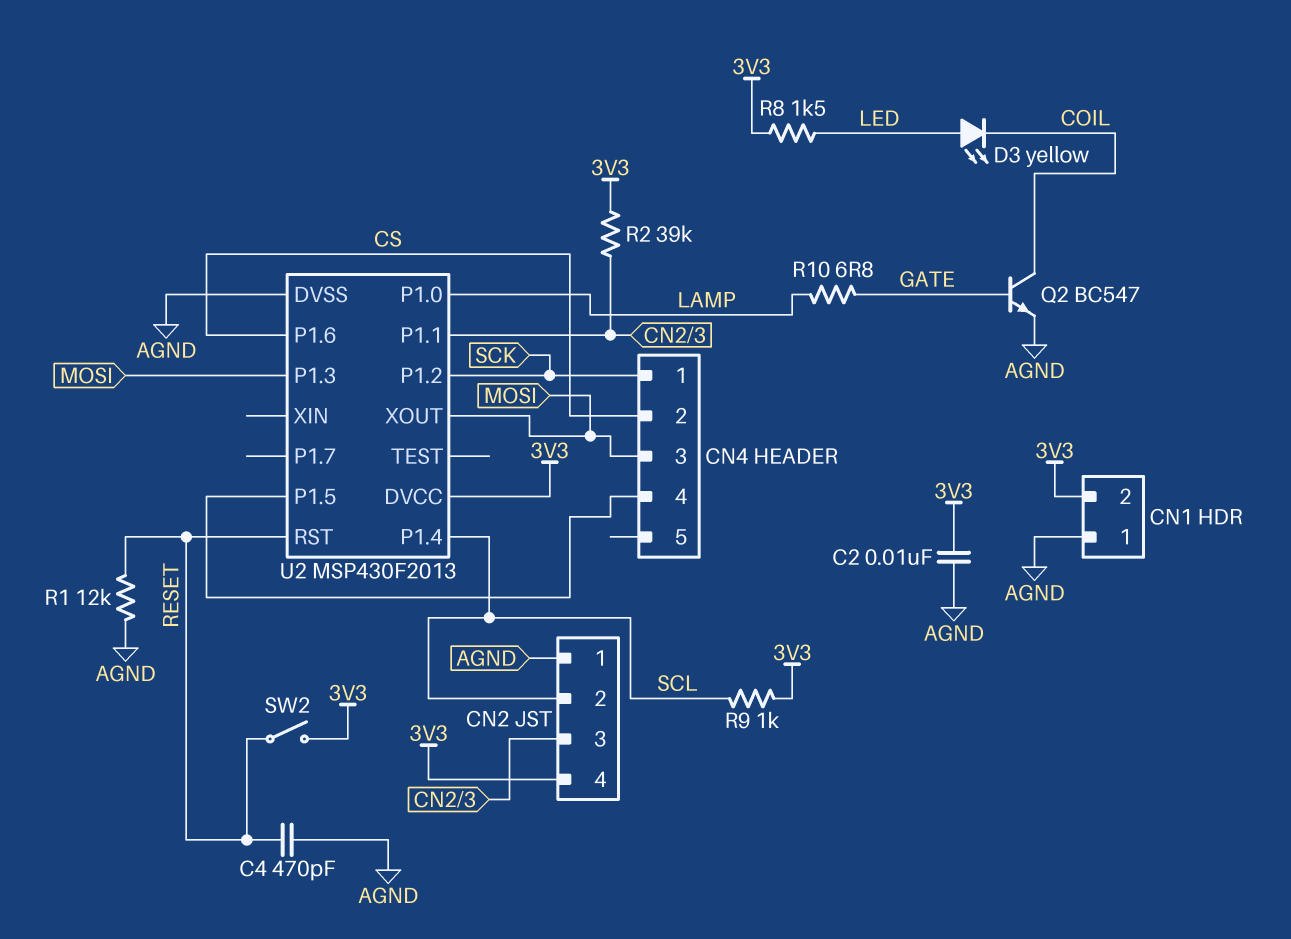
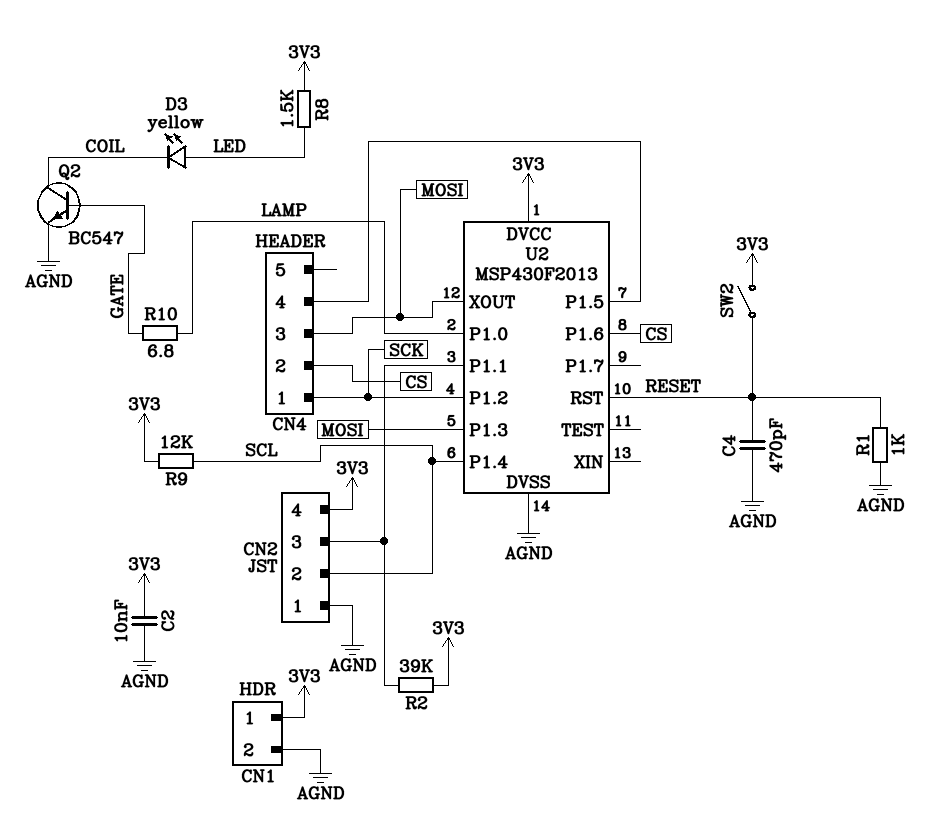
CN1 pin 1: AGND -> 3V3
CN1 pin 2: 3V3 -> AGND
R1: 12k (AGND, RESET) -> 1k (AGND, RESET)
R9: 1k (3V3, SCL) -> 12k (3V3, SCL)

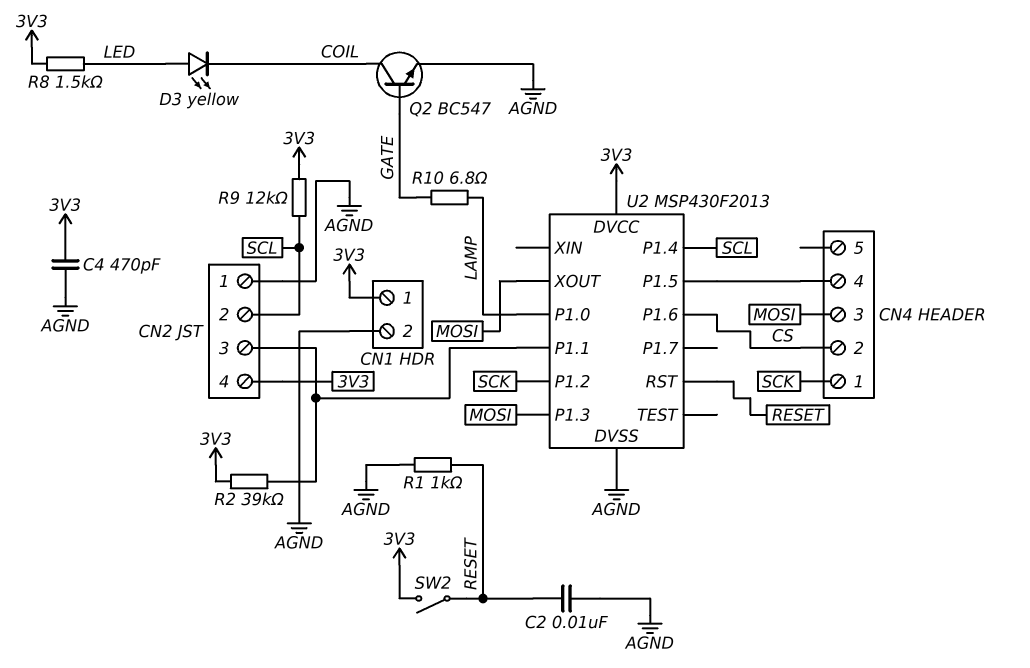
C2: 10nF (3V3, AGND) -> 10nF (AGND, RESET)
C4: 470pF (AGND, RESET) -> 470pF (3V3, AGND)

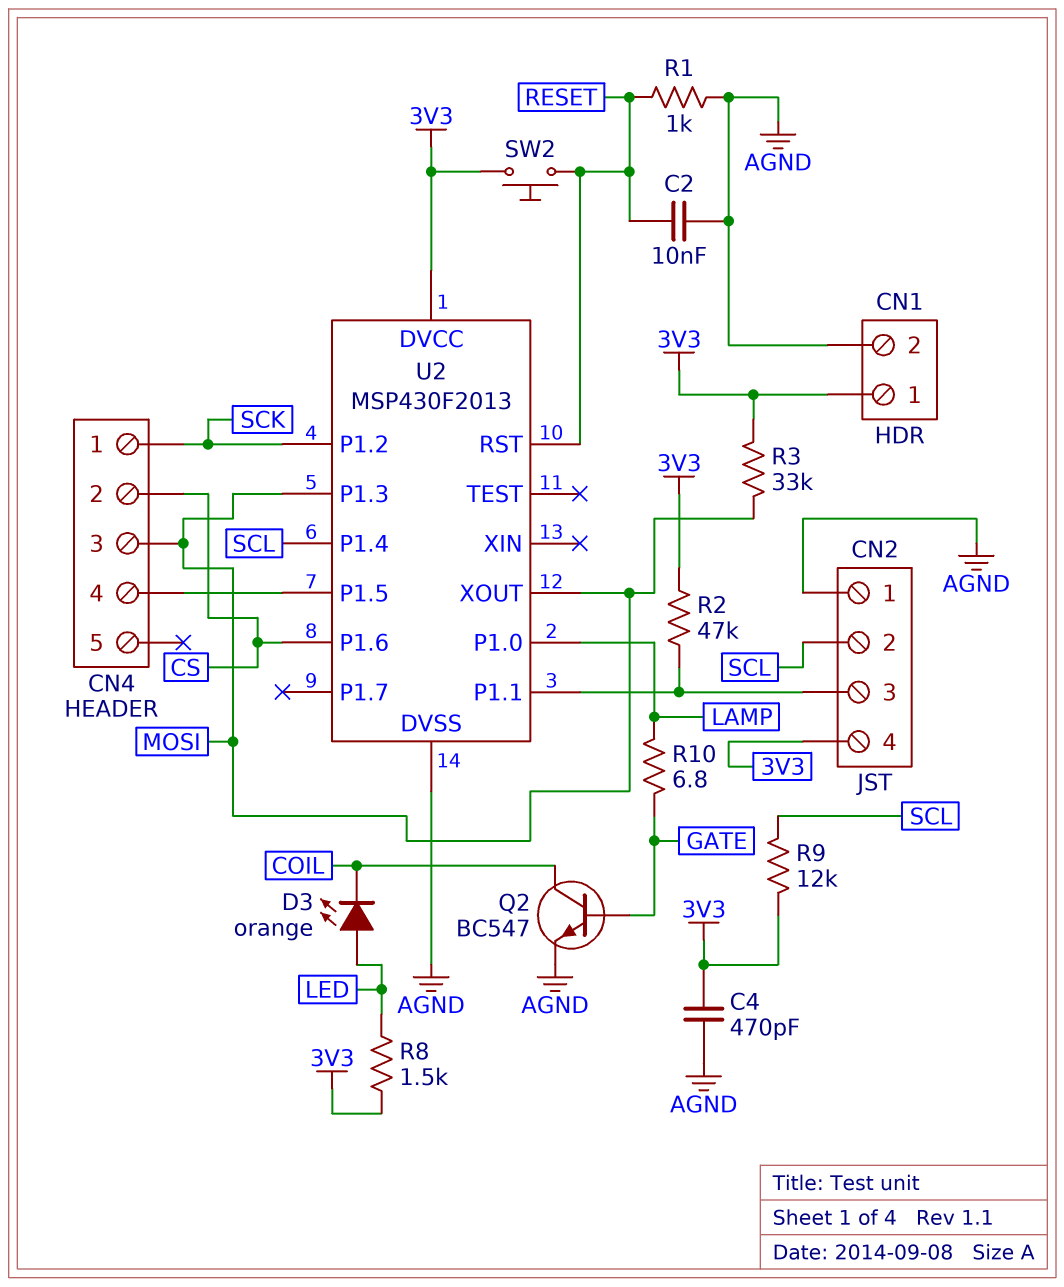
D3: LED yellow (A LED, K COIL) -> LED orange (A LED, K COIL)
R2: 39k (3V3, CN2/3) -> 47k (3V3, CN2/3)
R3: none -> 33k (3V3, MOSI)
SW2: switch (3V3, RESET) -> button (3V3, RESET)

